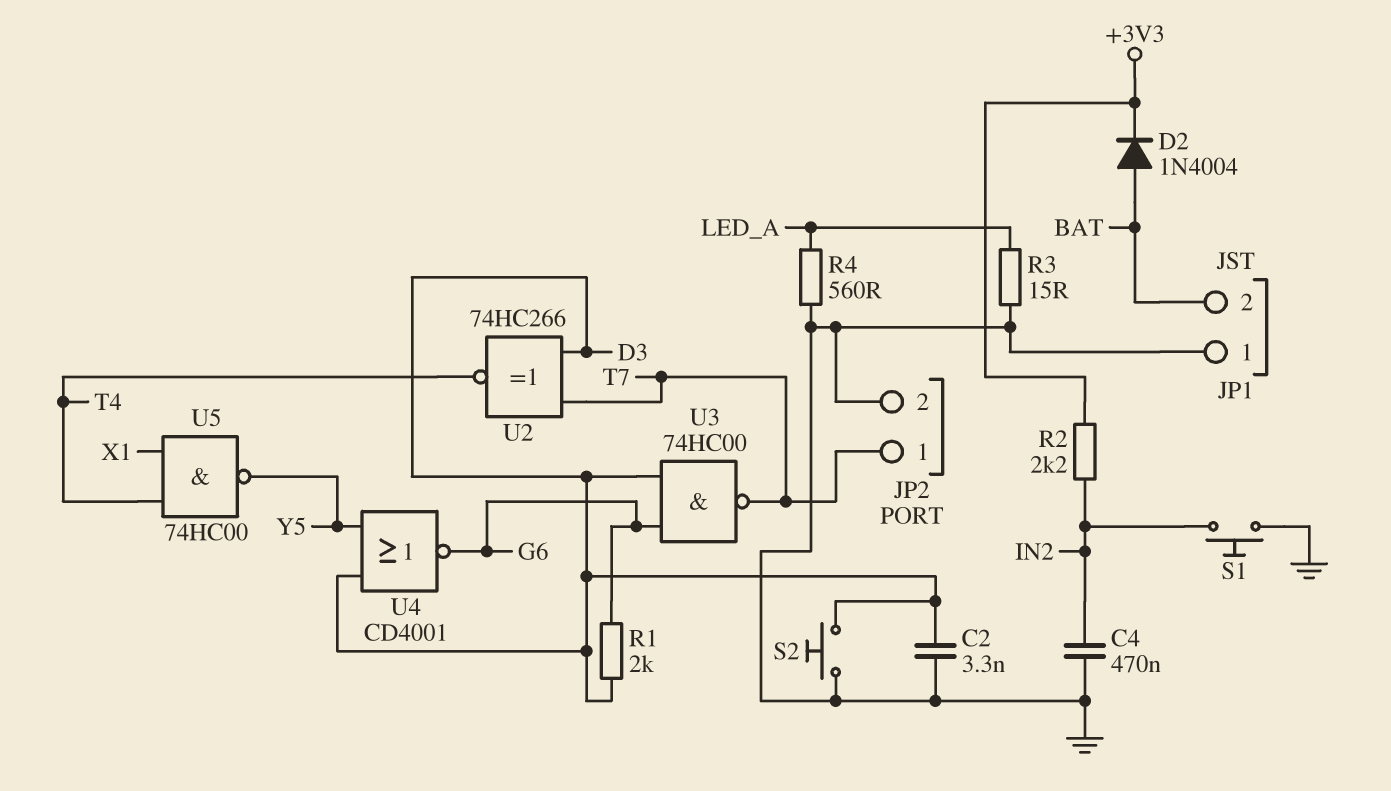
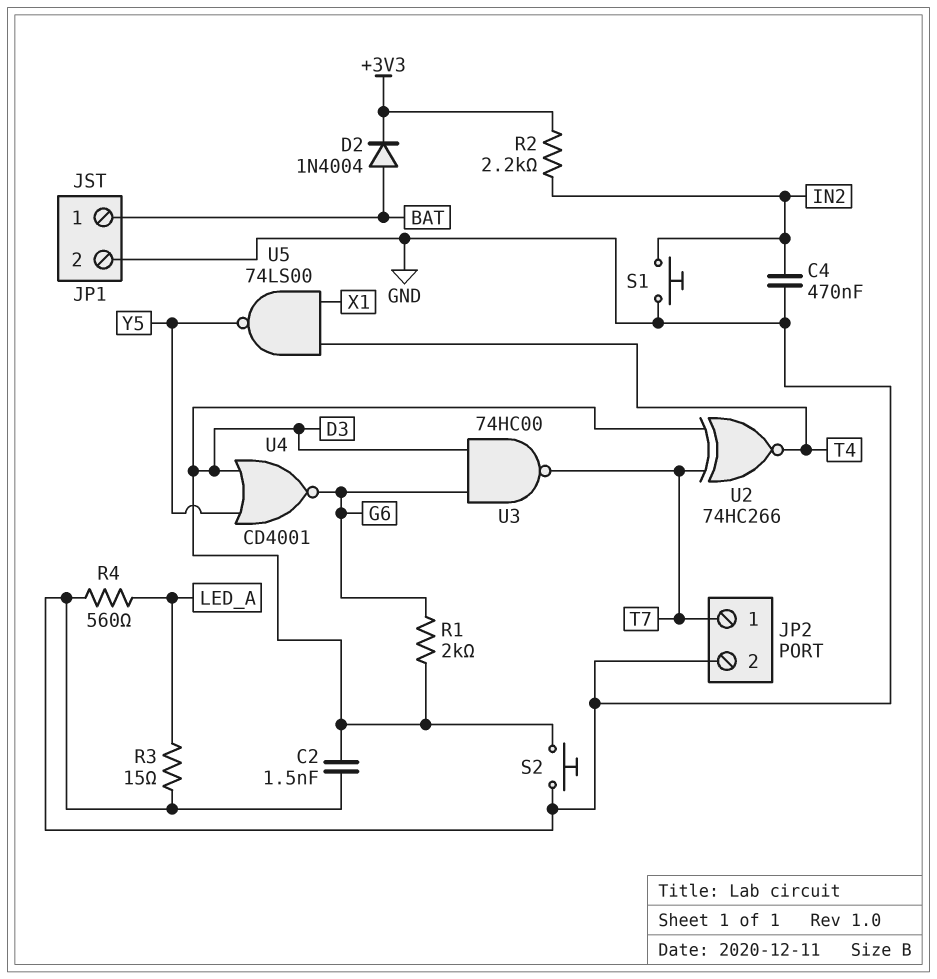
C2: 3.3nF (D3, GND) -> 1.5nF (D3, GND)
JP1 pin 1: GND -> BAT
JP1 pin 2: BAT -> GND
U5: NAND 74HC00 (in T4, in X1, out Y5) -> NAND 74LS00 (in T4, in X1, out Y5)

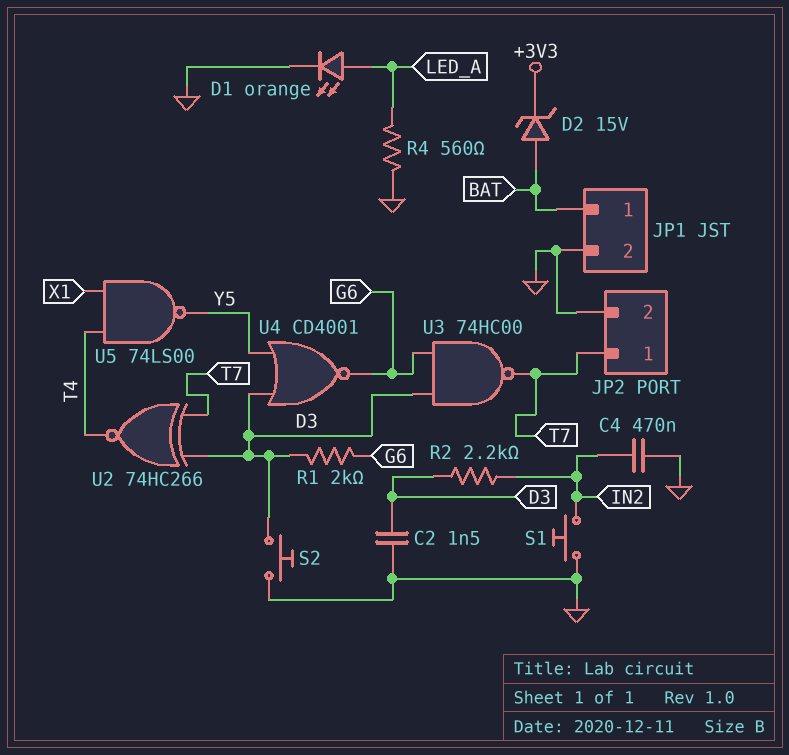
D1: none -> LED orange (A LED_A, K GND)
D2: diode 1N4004 (A BAT, K +3V3) -> zener 15V (A BAT, K +3V3)
R2: 2.2k (+3V3, IN2) -> 2.2k (D3, IN2)
R3: 15 (GND, LED_A) -> none

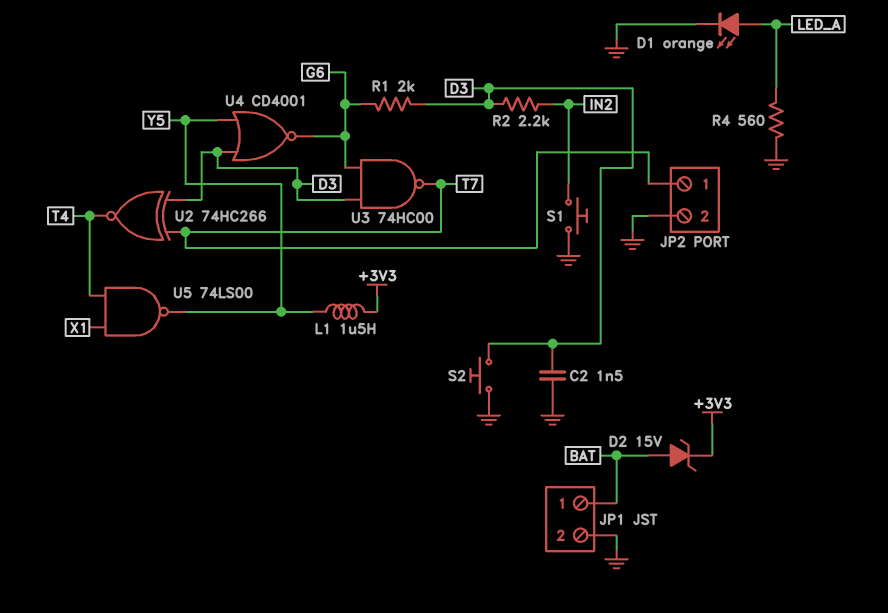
C4: 470nF (GND, IN2) -> none
L1: none -> 1.5uH (+3V3, Y5)

